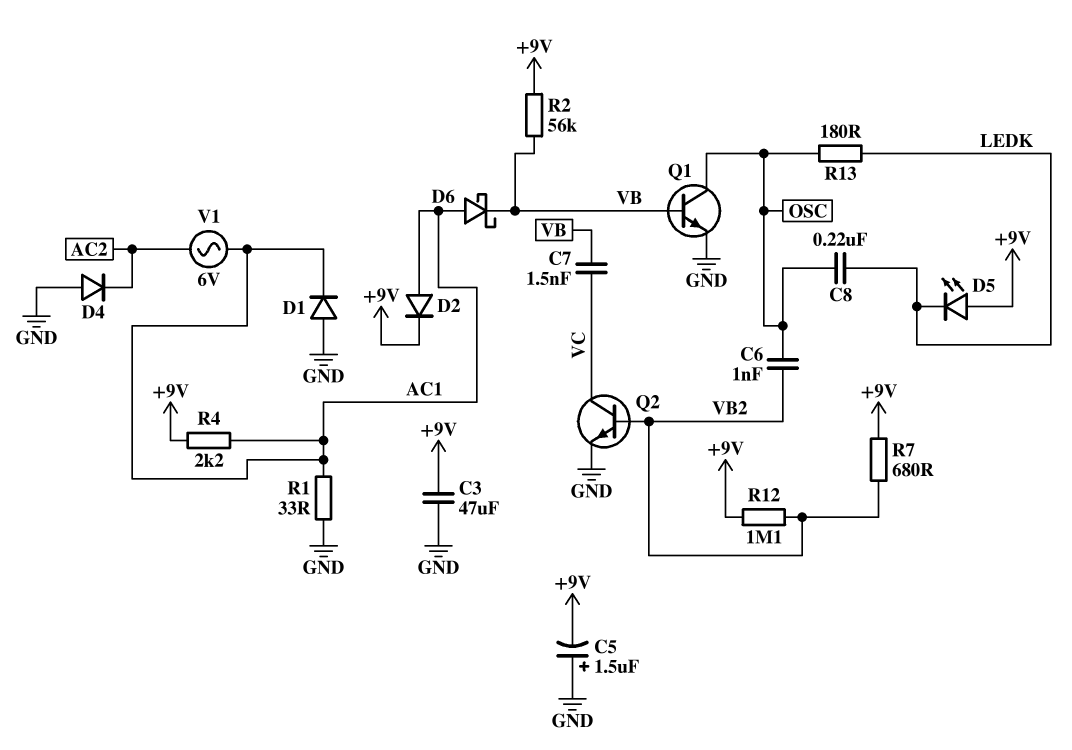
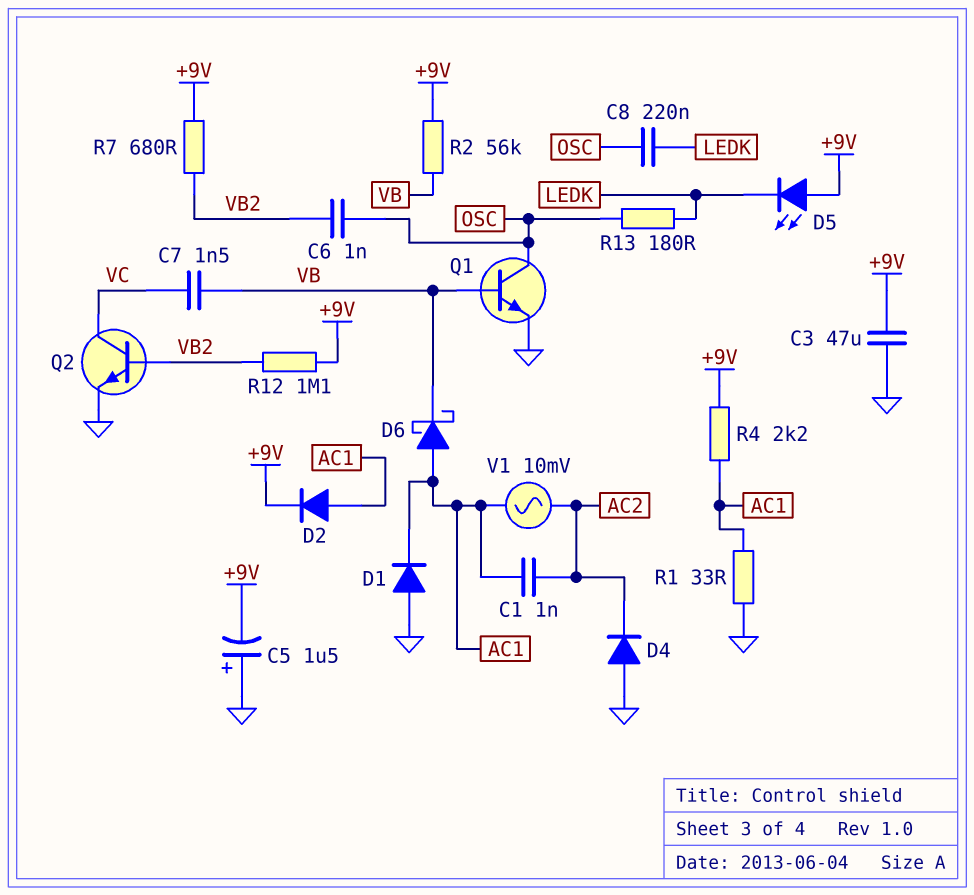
C1: none -> 1nF (AC1, AC2)
V1: AC 6V (AC1, AC2) -> AC 10mV (AC1, AC2)

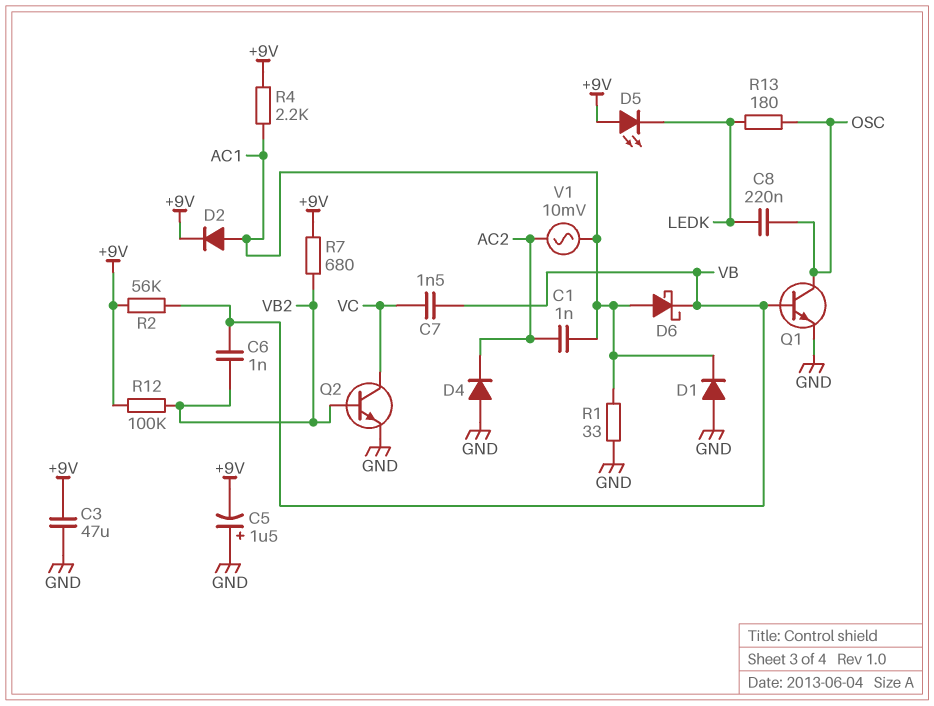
C6: 1nF (OSC, VB2) -> 1nF (VB, VB2)
R12: 1.1M (+9V, VB2) -> 100k (+9V, VB2)

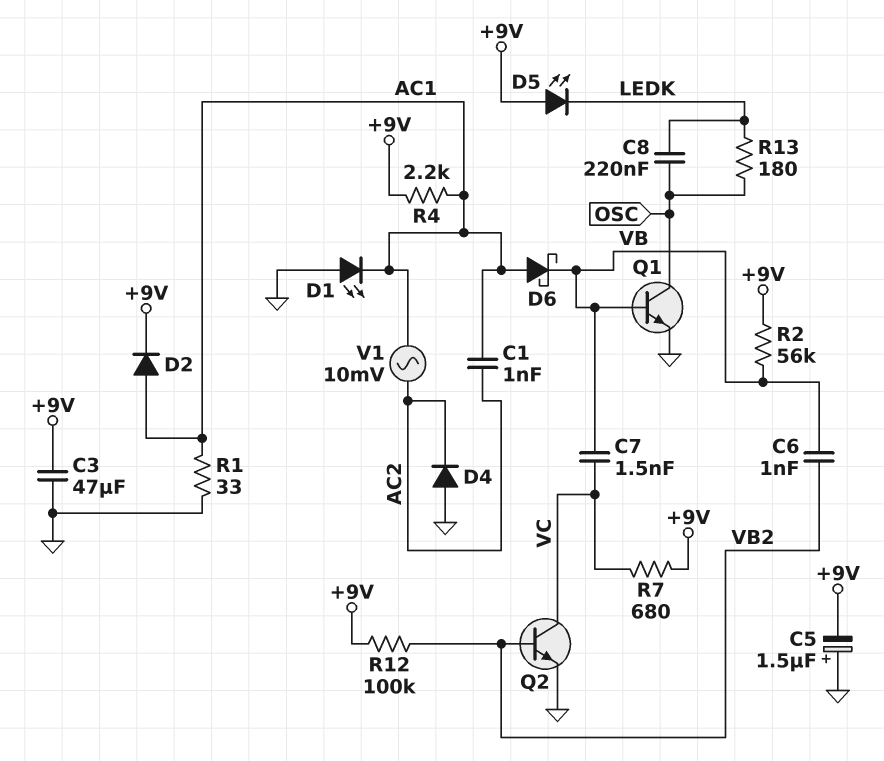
D1: diode (A GND, K AC1) -> LED (A GND, K AC1)
R7: 680 (+9V, VB2) -> 680 (+9V, VC)

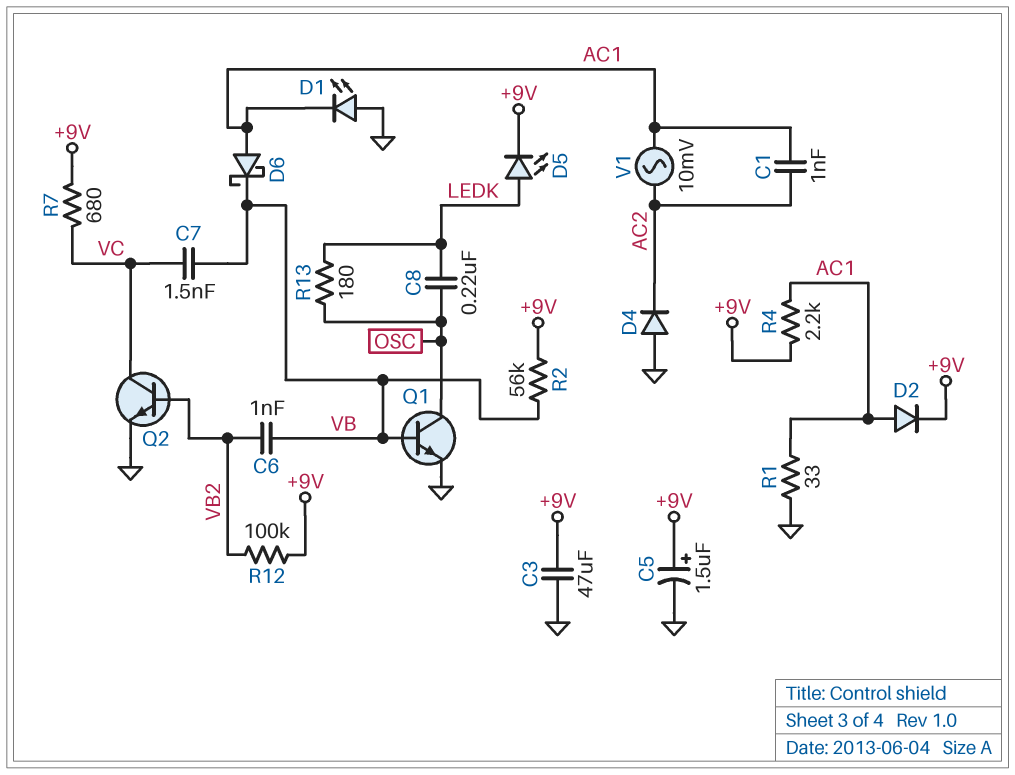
C5: 1.5uF (plus GND, minus +9V) -> 1.5uF (plus +9V, minus GND)
D5: LED (A +9V, K LEDK) -> LED (A LEDK, K +9V)

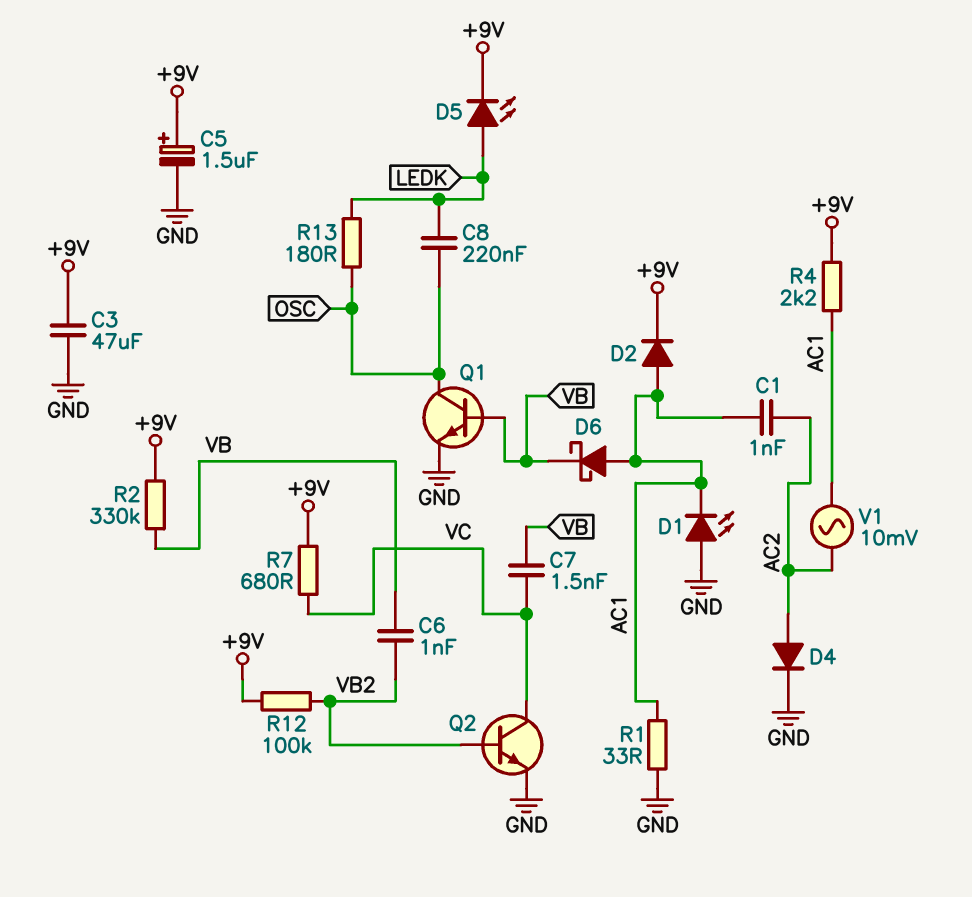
D4: diode (A GND, K AC2) -> diode (A AC2, K GND)
R2: 56k (+9V, VB) -> 330k (+9V, VB)

